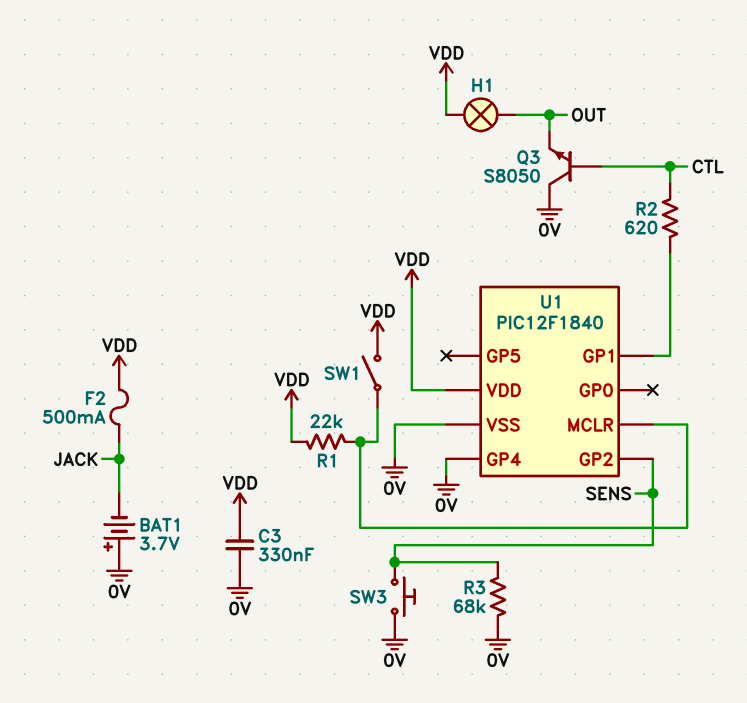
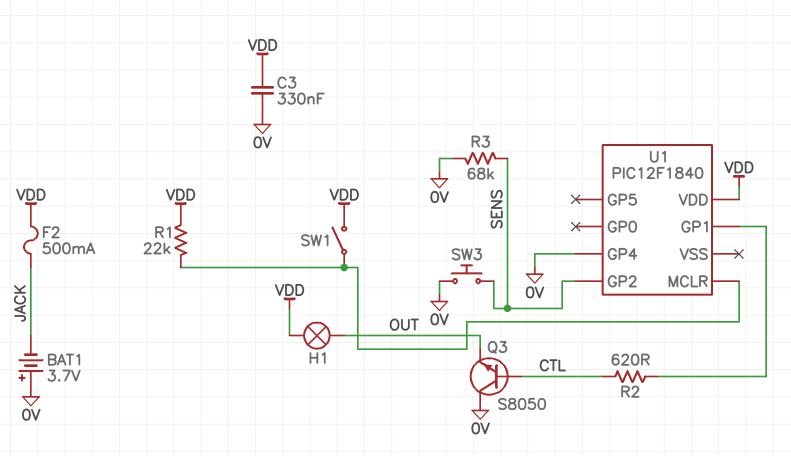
U1 pin VSS: 0V -> none

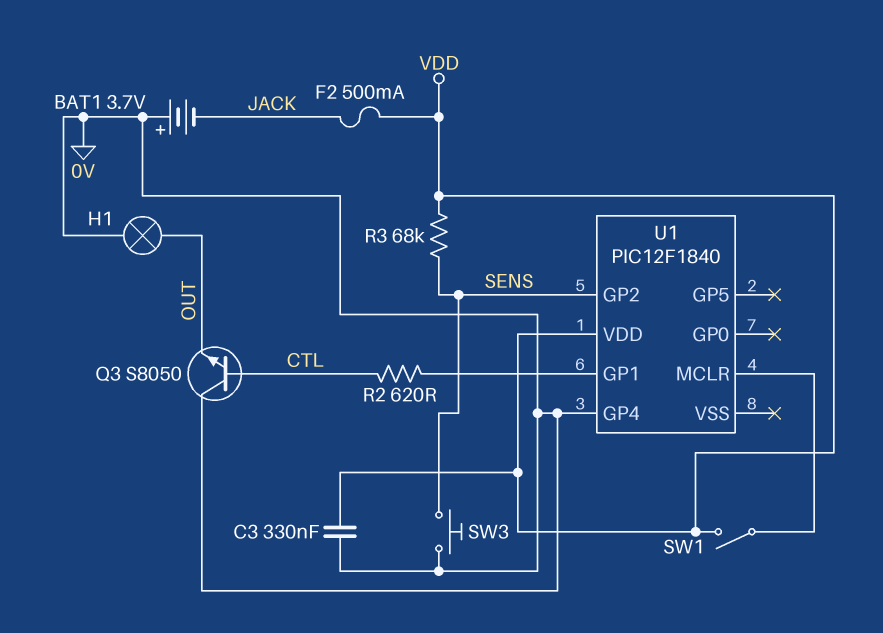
H1: lamp (OUT, VDD) -> lamp (0V, OUT)
R1: 22k (U1/MCLR, VDD) -> none
R3: 68k (0V, SENS) -> 68k (SENS, VDD)

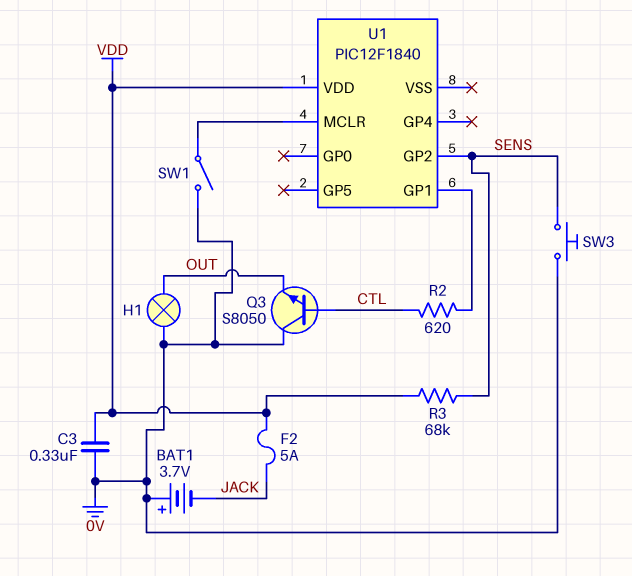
F2: 500mA (JACK, VDD) -> 5A (JACK, VDD)
SW1: switch (U1/MCLR, VDD) -> switch (0V, U1/MCLR)
U1 pin GP4: 0V -> none

